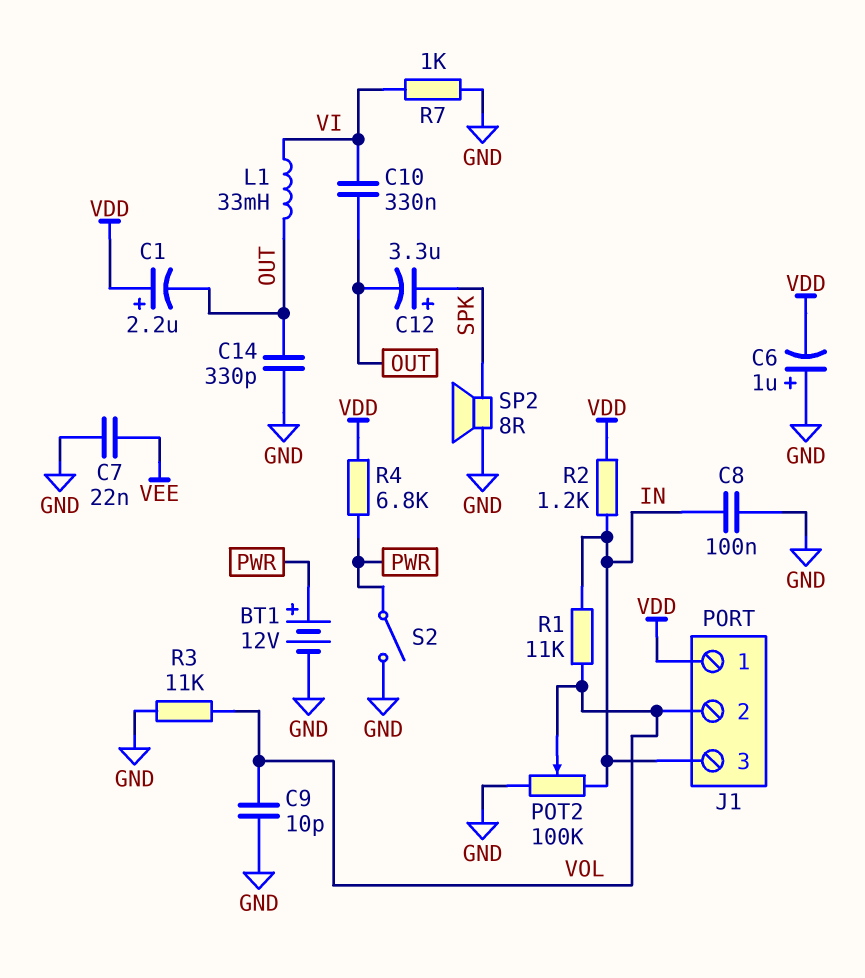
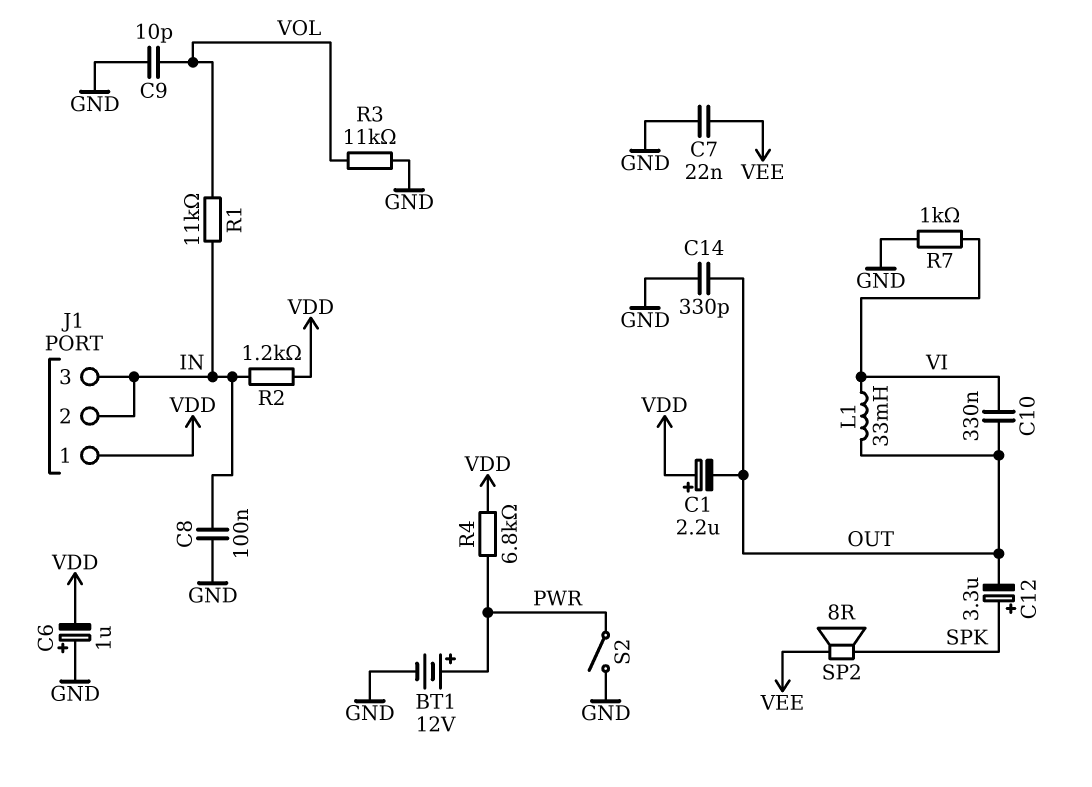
J1 pin 2: VOL -> IN
POT2: 100k (GND, IN, wiper VOL) -> none
SP2: speaker 8R (GND, SPK) -> speaker 8R (SPK, VEE)

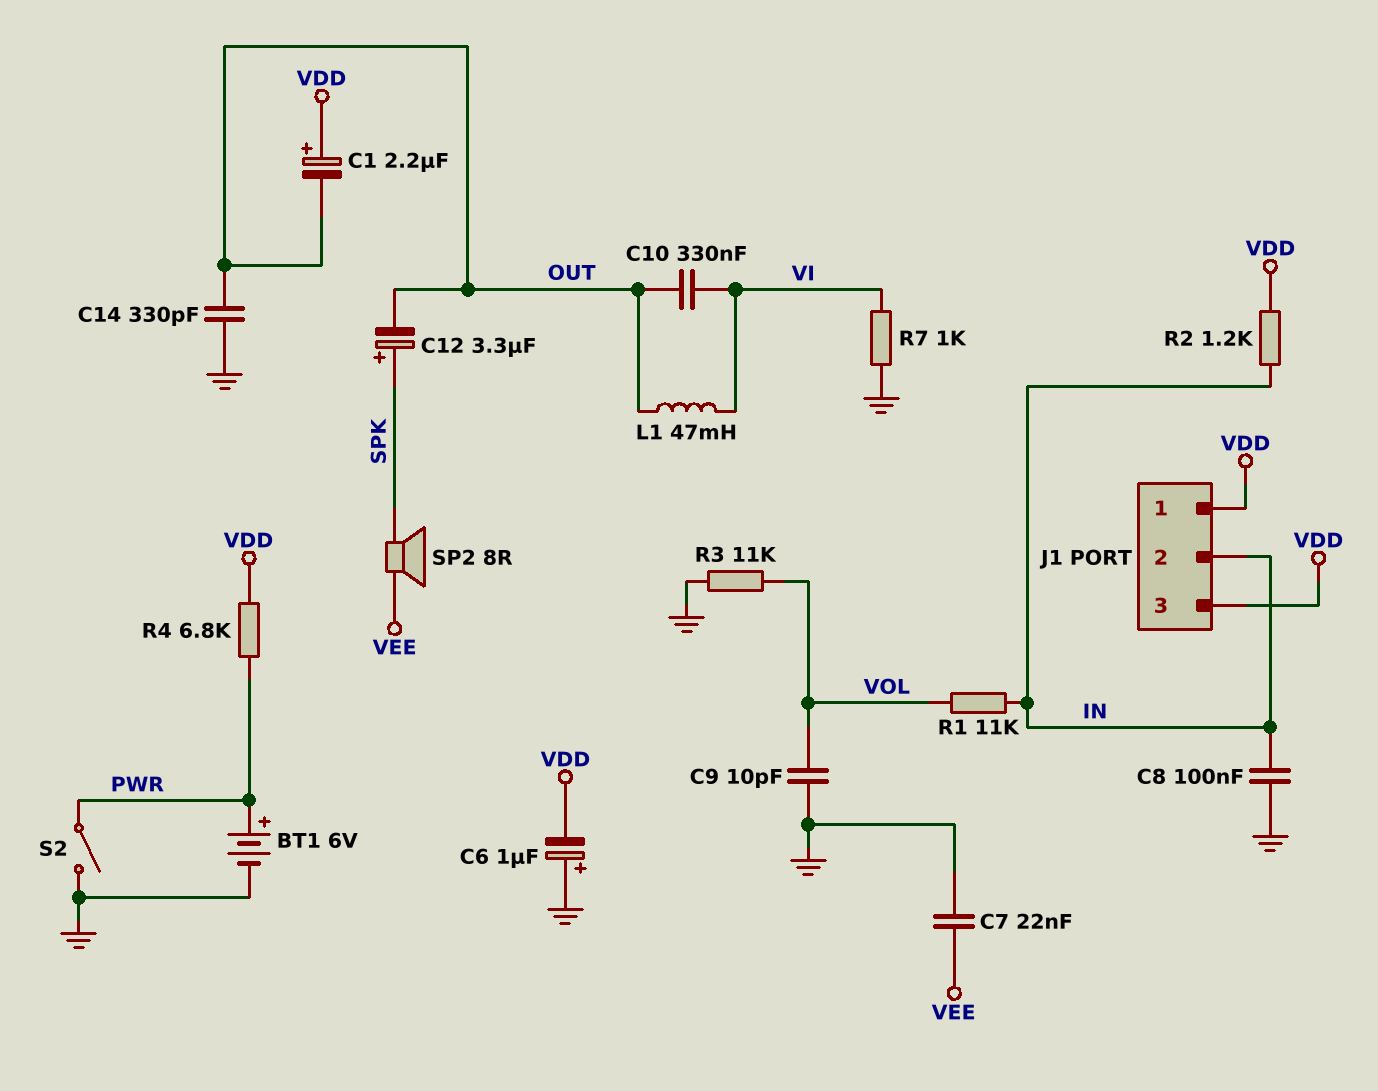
BT1: 12V (plus PWR, minus GND) -> 6V (plus PWR, minus GND)
J1 pin 3: IN -> VDD
L1: 33mH (OUT, VI) -> 47mH (OUT, VI)

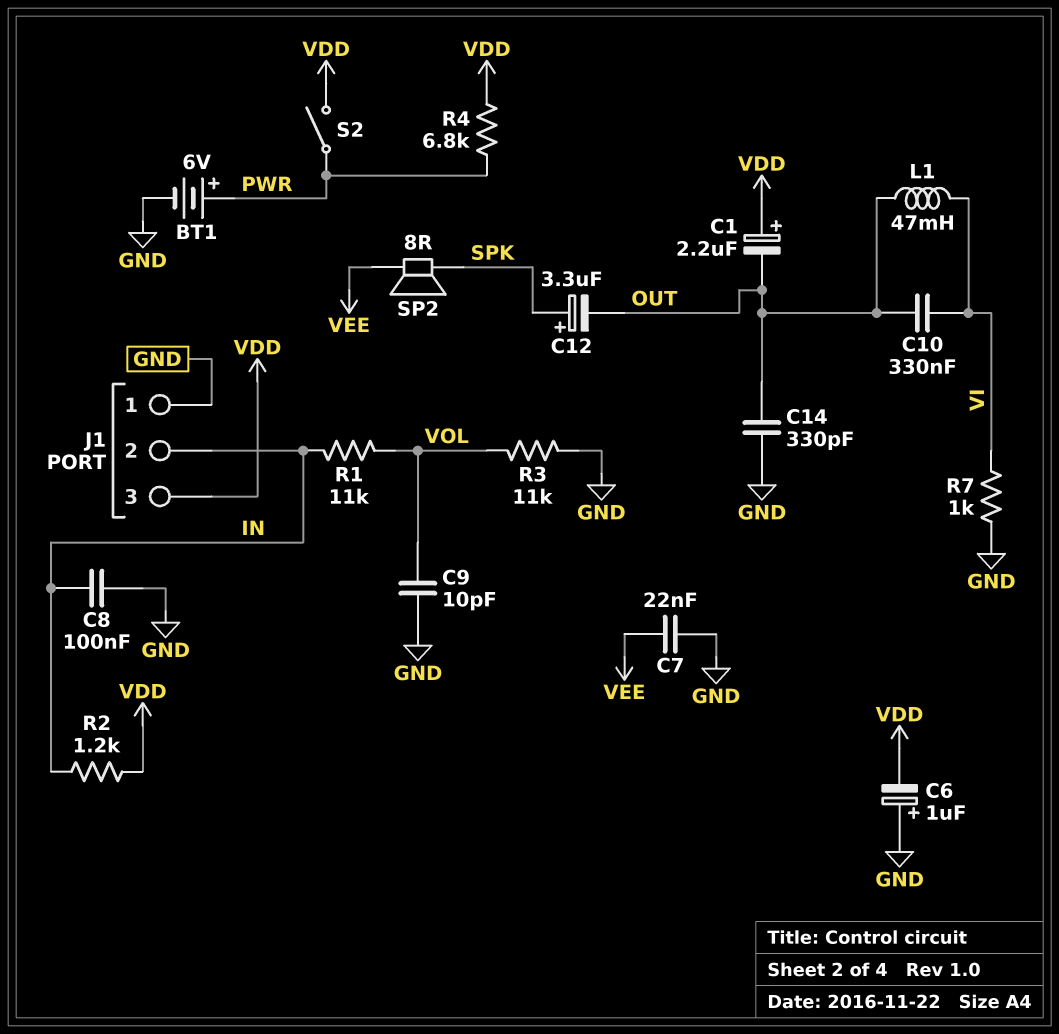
J1 pin 1: VDD -> GND
S2: switch (GND, PWR) -> switch (PWR, VDD)

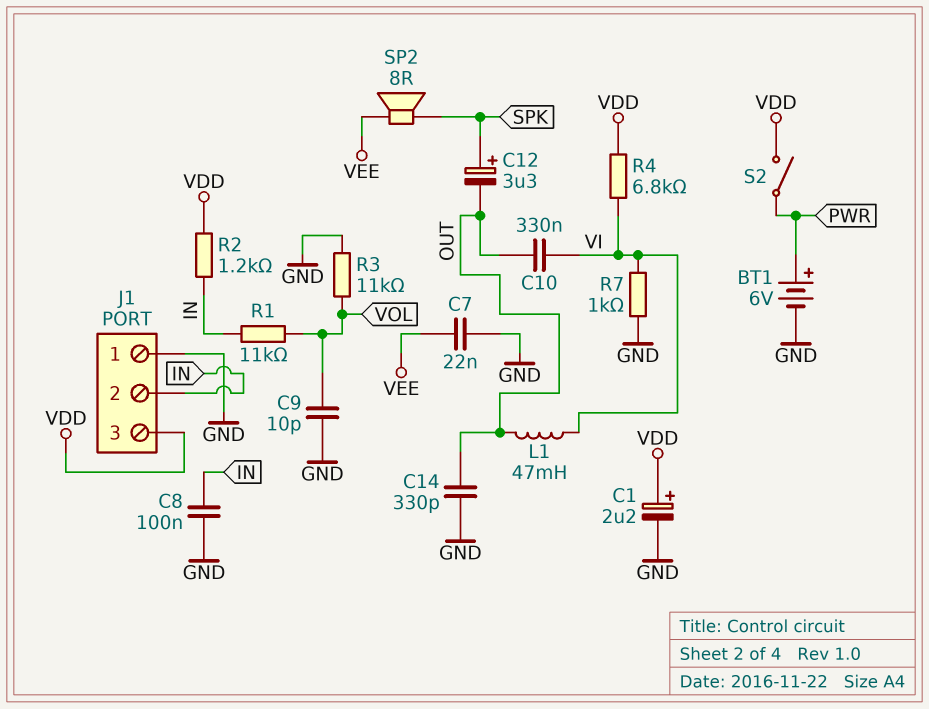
C1: 2.2uF (plus VDD, minus OUT) -> 2.2uF (plus VDD, minus GND)
C6: 1uF (plus GND, minus VDD) -> none
R4: 6.8k (PWR, VDD) -> 6.8k (VDD, VI)

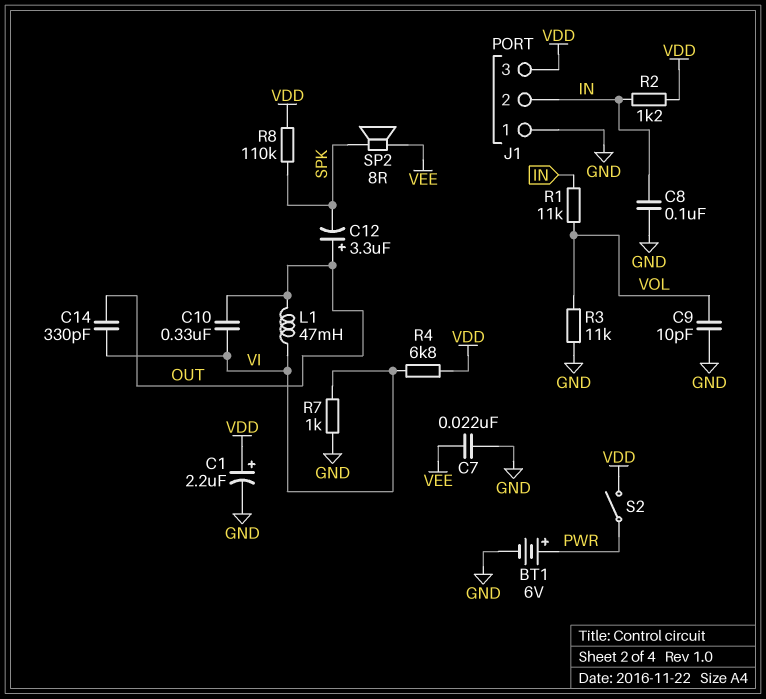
C12: 3.3uF (plus SPK, minus OUT) -> 3.3uF (plus OUT, minus SPK)
C14: 330pF (GND, OUT) -> 330pF (OUT, VI)
R8: none -> 110k (SPK, VDD)

